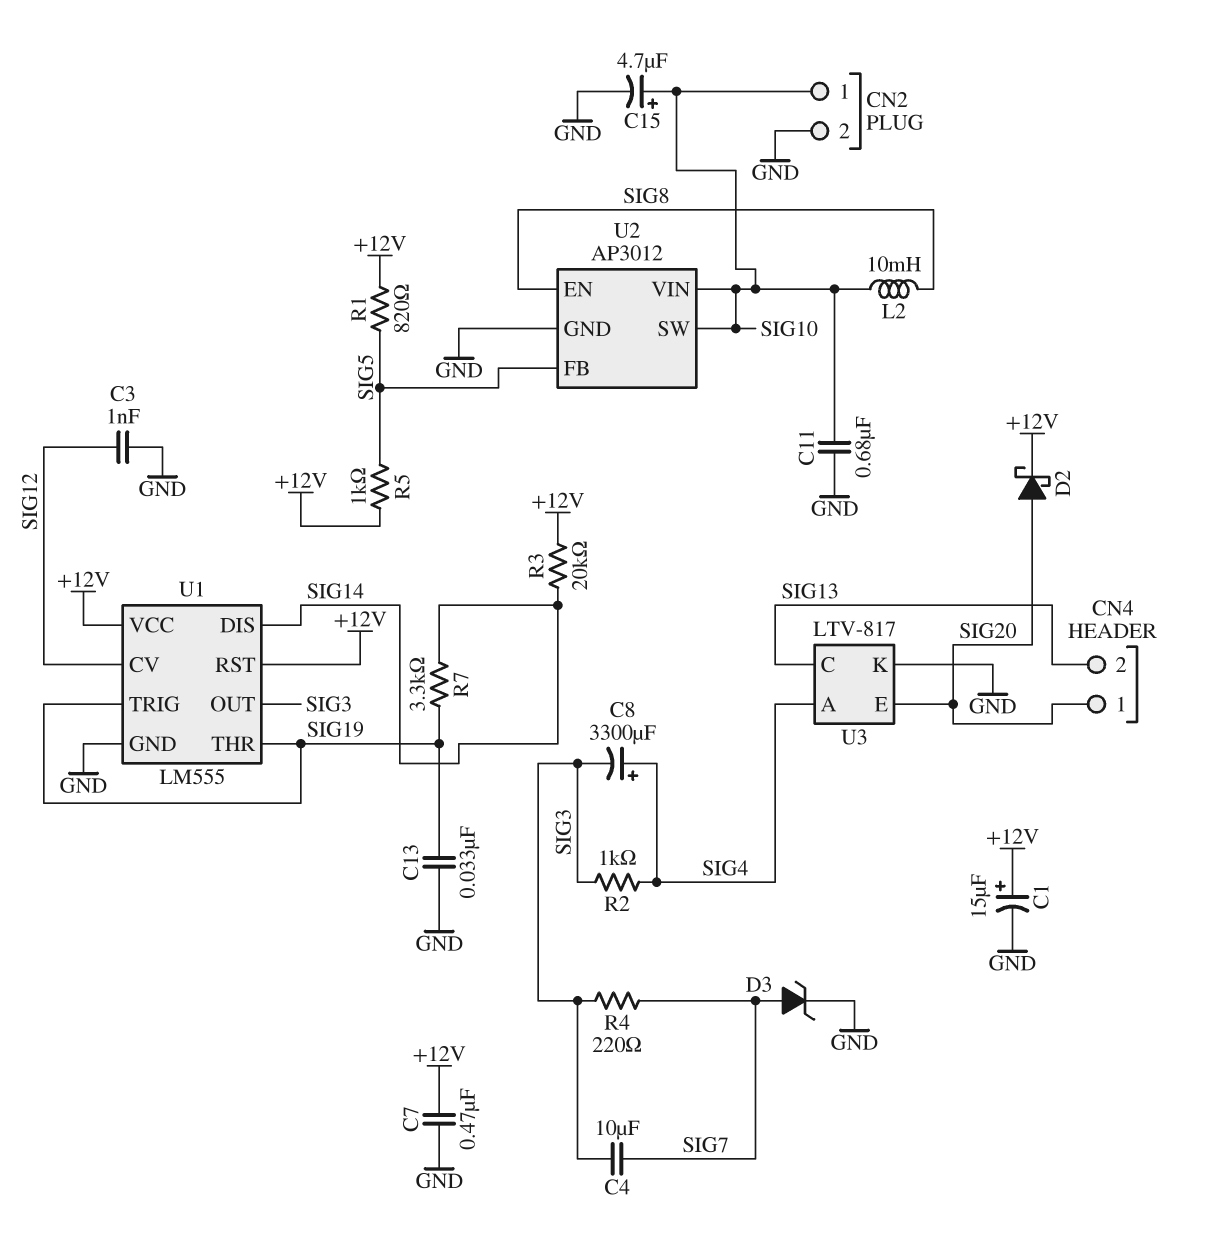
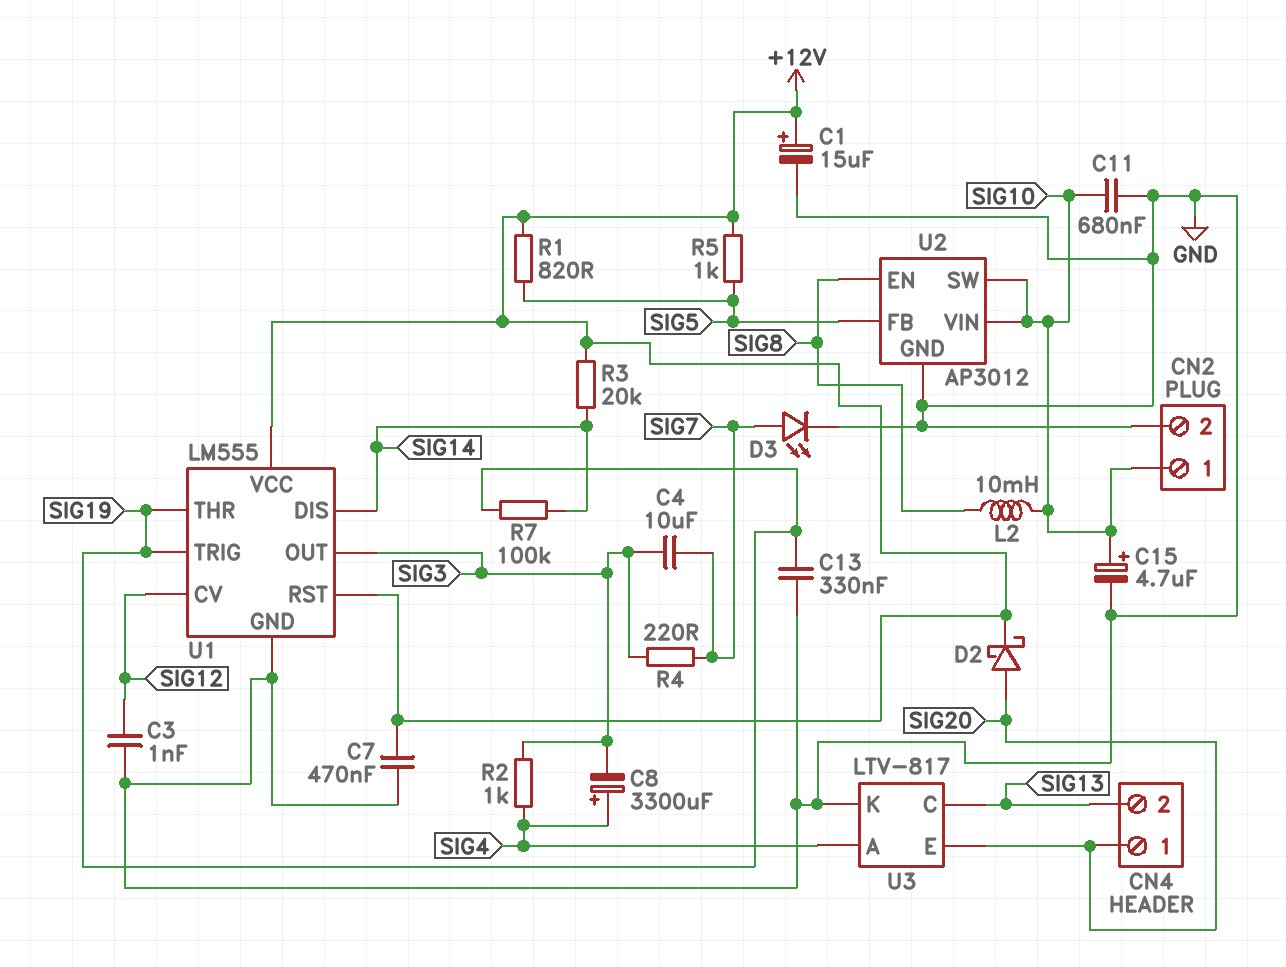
C13: 33nF (GND, SIG19) -> 330nF (GND, SIG19)
D3: zener (A SIG7, K GND) -> LED (A SIG7, K GND)
R7: 3.3k (SIG14, SIG19) -> 100k (SIG14, SIG19)

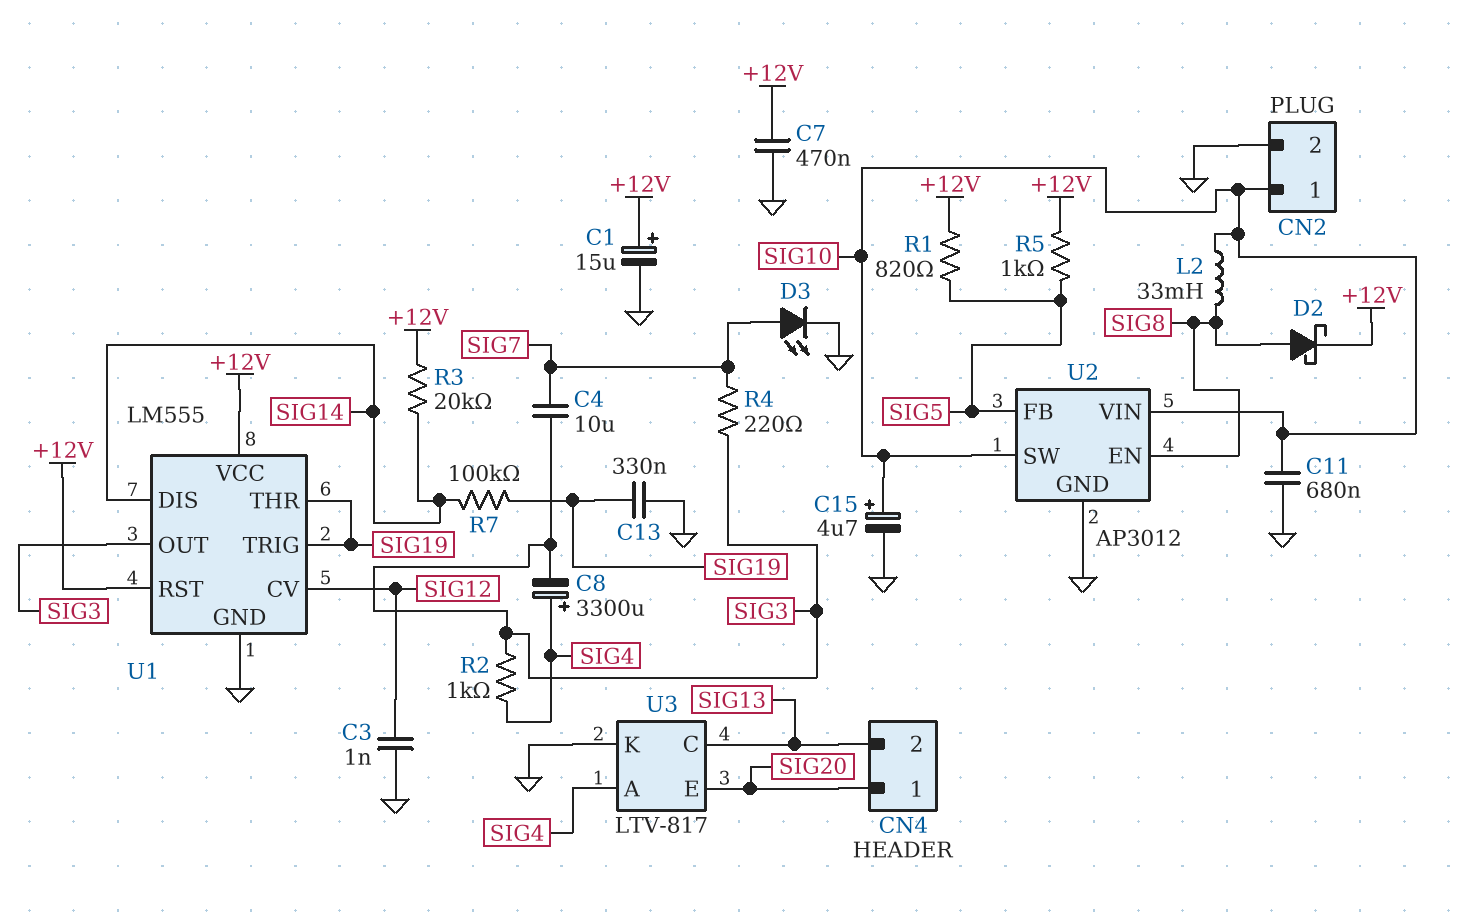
D2: schottky (A SIG20, K +12V) -> schottky (A SIG8, K +12V)
L2: 10mH (SIG8, SIG10) -> 33mH (SIG8, SIG10)

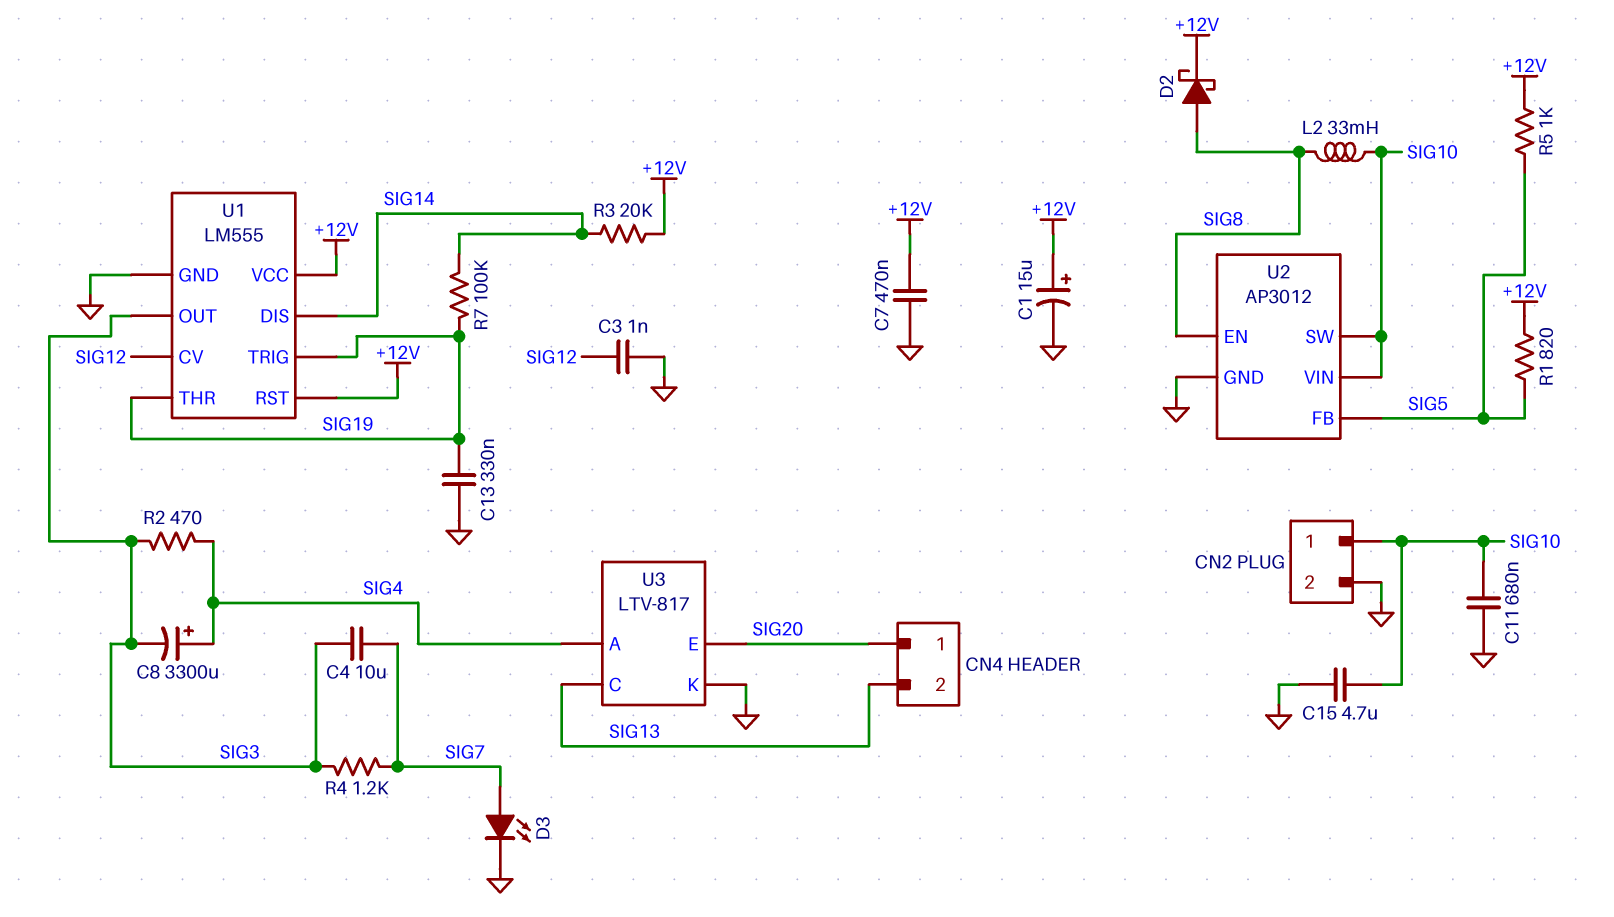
C15: 4.7uF (plus SIG10, minus GND) -> 4.7uF (GND, SIG10)
R2: 1k (SIG3, SIG4) -> 470 (SIG3, SIG4)
R4: 220 (SIG3, SIG7) -> 1.2k (SIG3, SIG7)

